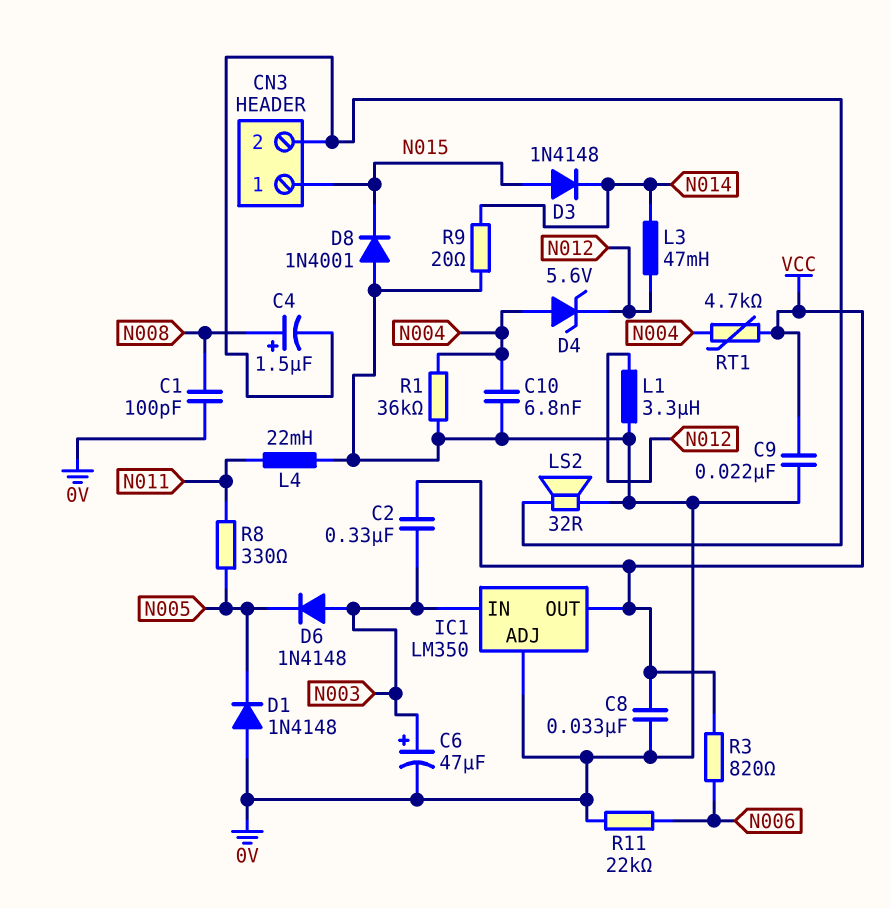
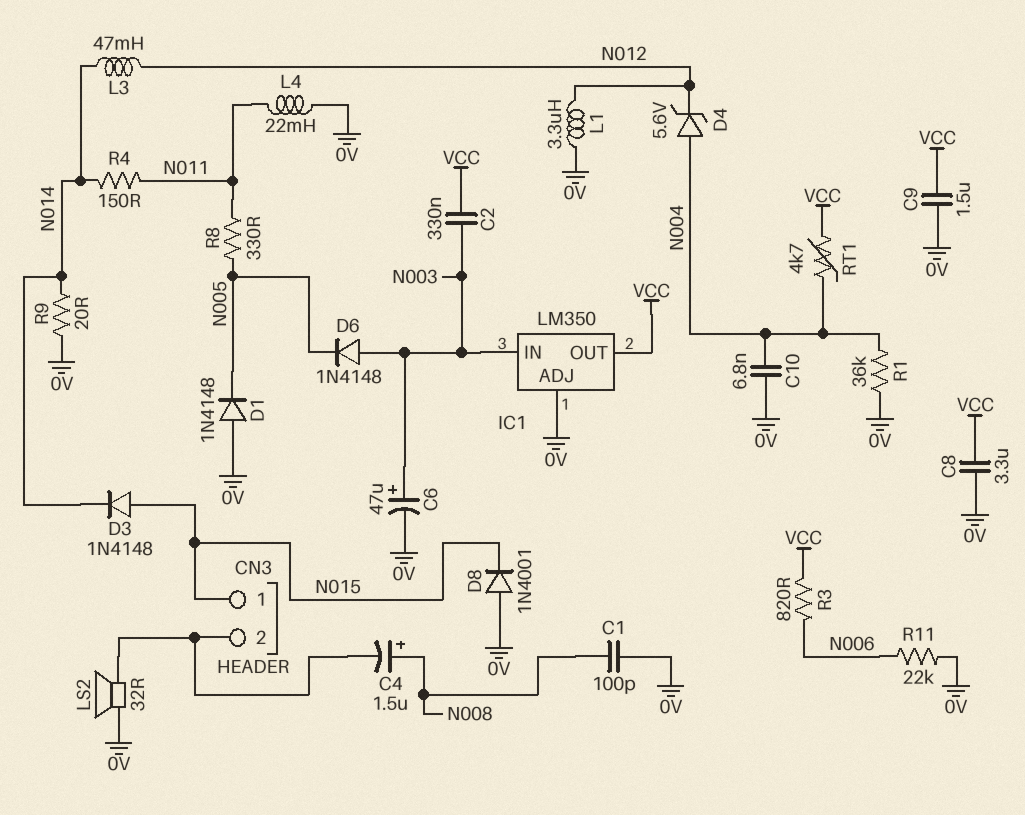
C8: 33nF (0V, VCC) -> 3.3uF (0V, VCC)
C9: 22nF (0V, VCC) -> 1.5uF (0V, VCC)
R4: none -> 150 (N011, N014)

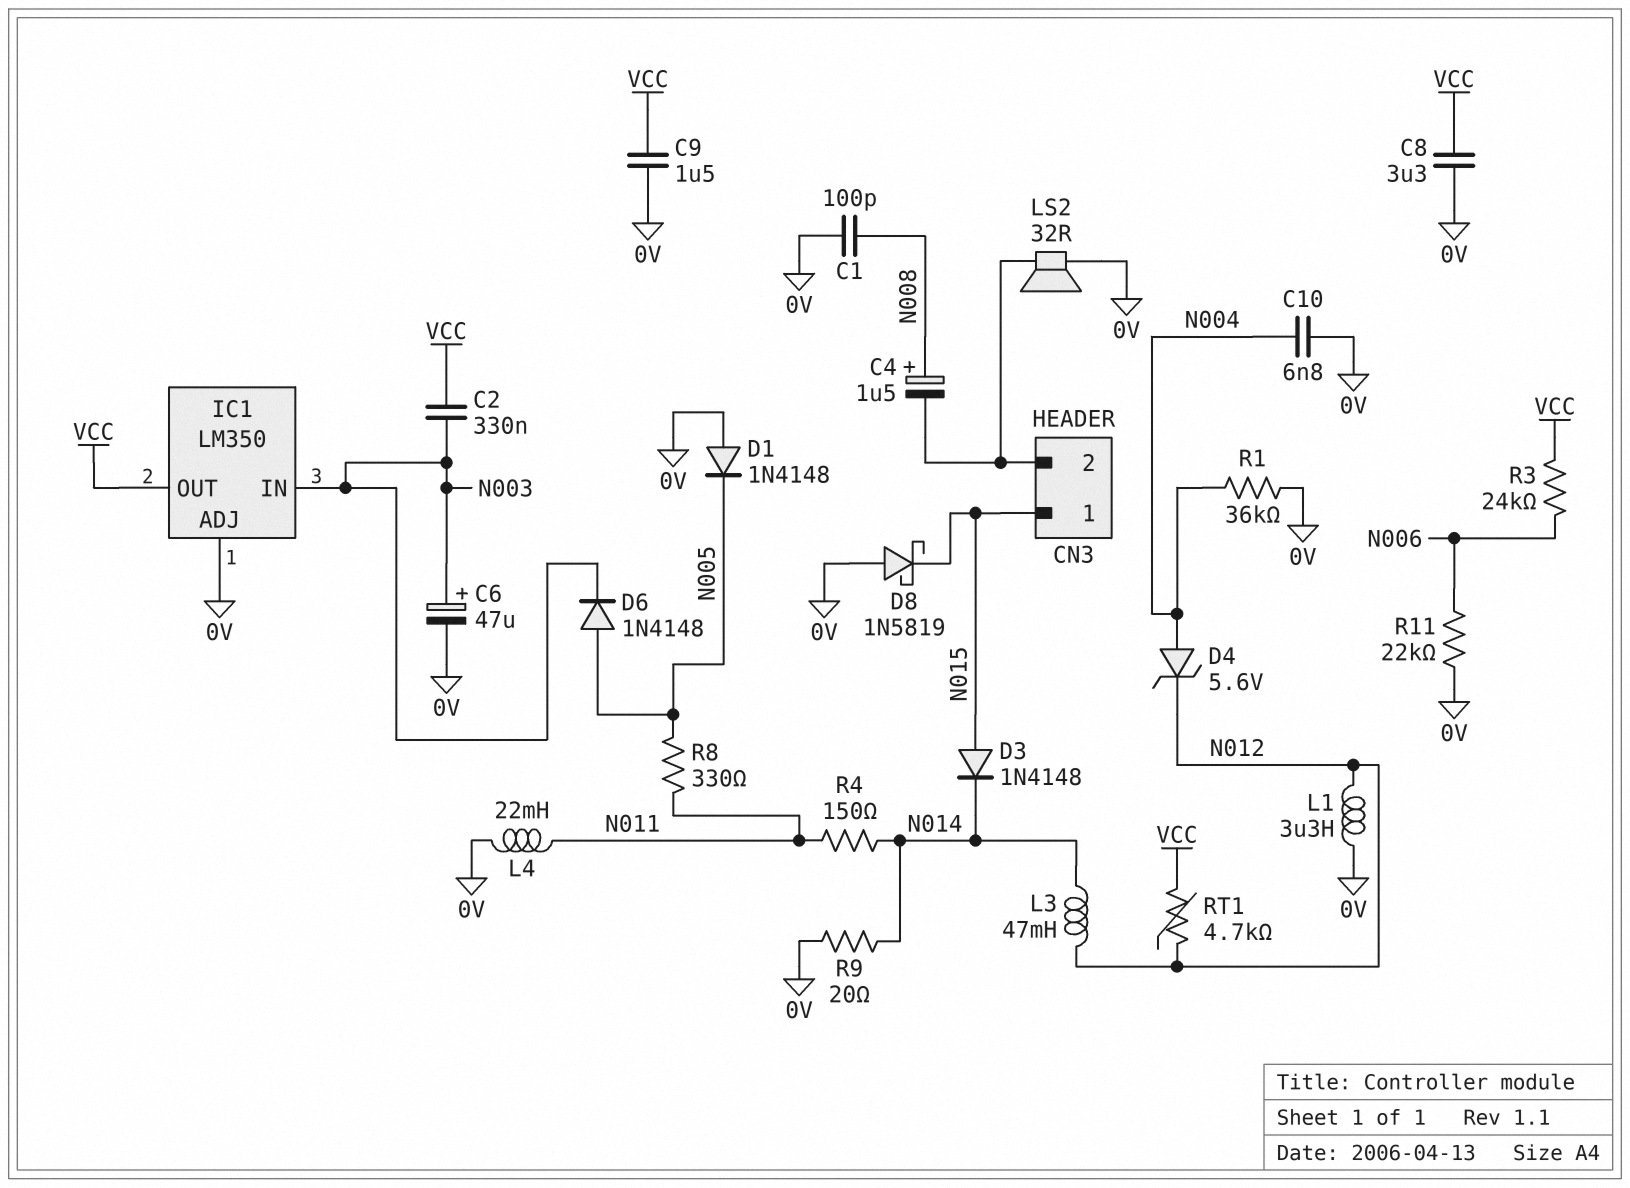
D6: diode 1N4148 (A N003, K N005) -> diode 1N4148 (A N005, K N003)
D8: diode 1N4001 (A 0V, K N015) -> schottky 1N5819 (A 0V, K N015)
R3: 820 (N006, VCC) -> 24k (N006, VCC)
RT1: 4.7k (N004, VCC) -> 4.7k (N012, VCC)

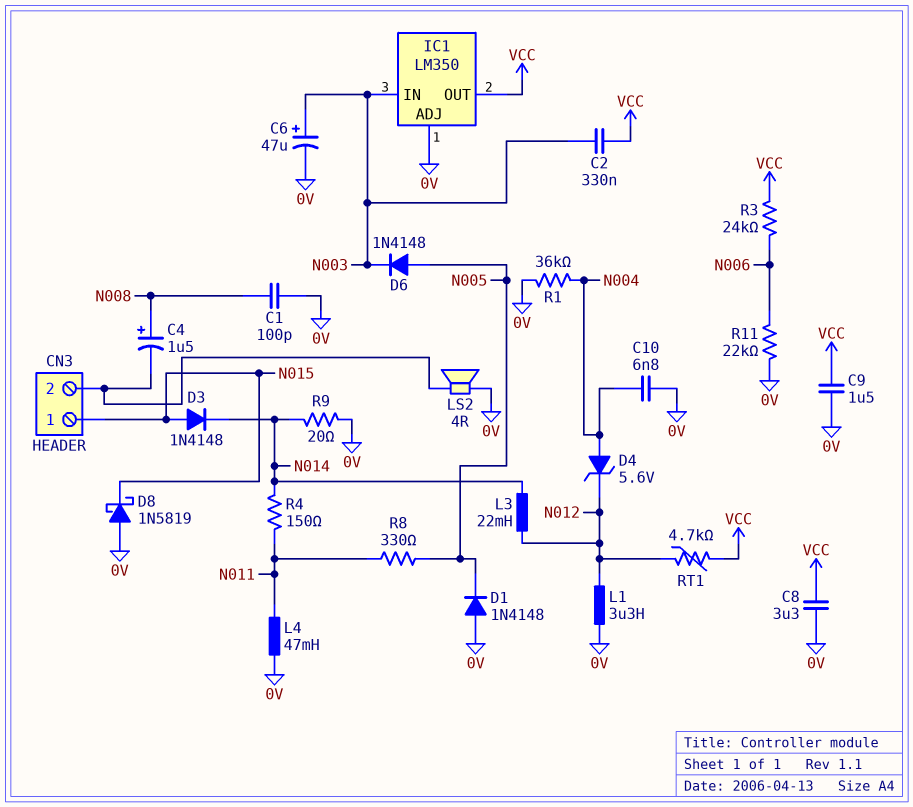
L3: 47mH (N012, N014) -> 22mH (N012, N014)
L4: 22mH (0V, N011) -> 47mH (0V, N011)
LS2: speaker 32R (0V, CN3/2) -> speaker 4R (0V, CN3/2)

